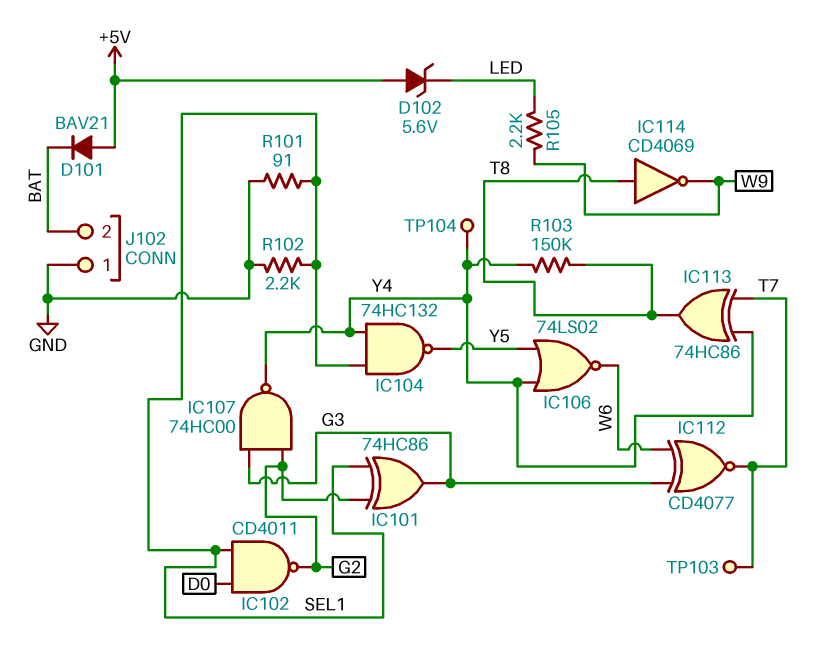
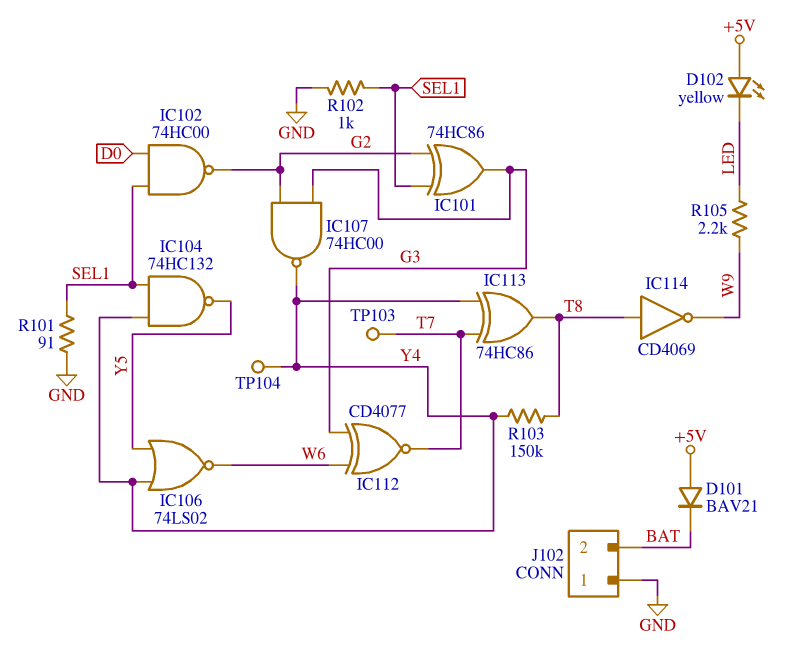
D102: zener 5.6V (A +5V, K LED) -> LED yellow (A +5V, K LED)
IC102: NAND CD4011 (in D0, in SEL1, out G2) -> NAND 74HC00 (in D0, in SEL1, out G2)
R102: 2.2k (GND, SEL1) -> 1k (GND, SEL1)

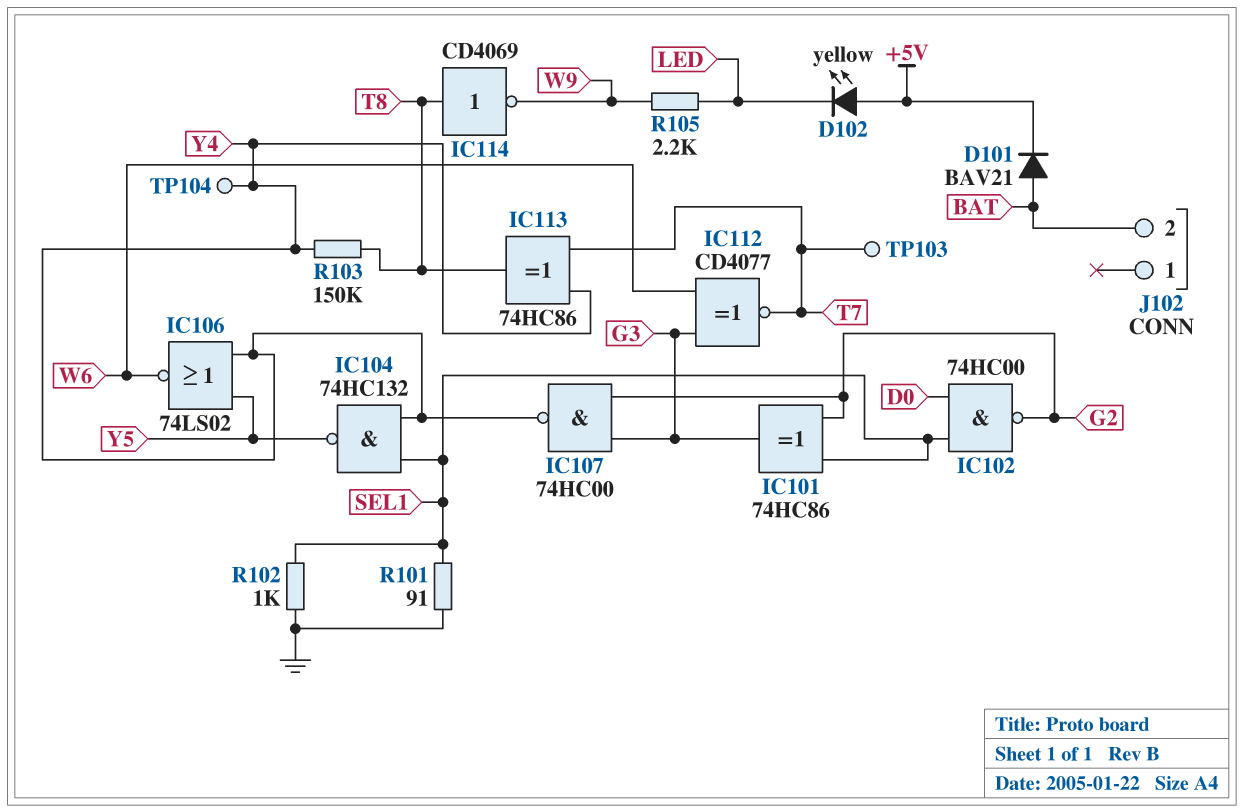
D101: diode BAV21 (A +5V, K BAT) -> diode BAV21 (A BAT, K +5V)
J102 pin 1: GND -> none

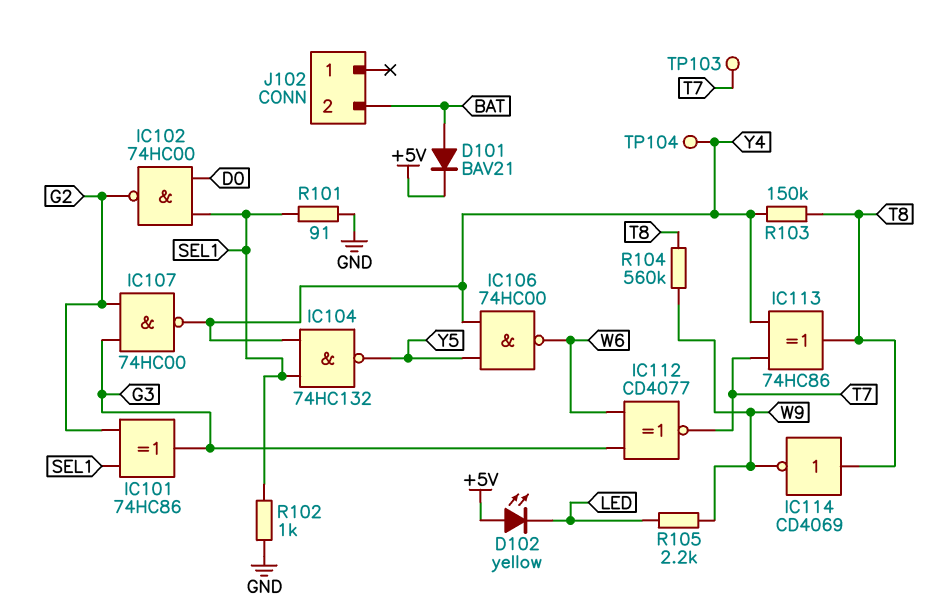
IC106: NOR 74LS02 (in Y4, in Y5, out W6) -> NAND 74HC00 (in Y4, in Y5, out W6)
R104: none -> 560k (T8, W9)

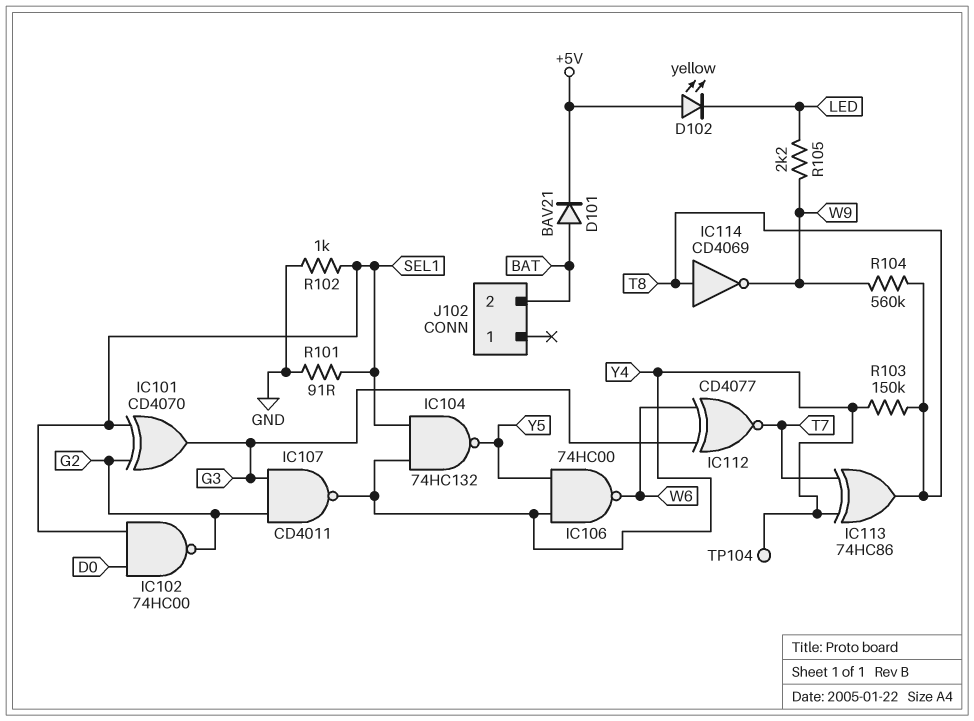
IC101: XOR 74HC86 (in G2, in SEL1, out G3) -> XOR CD4070 (in G2, in SEL1, out G3)
IC107: NAND 74HC00 (in G2, in G3, out Y4) -> NAND CD4011 (in G2, in G3, out Y4)
TP103: test point (T7) -> none

